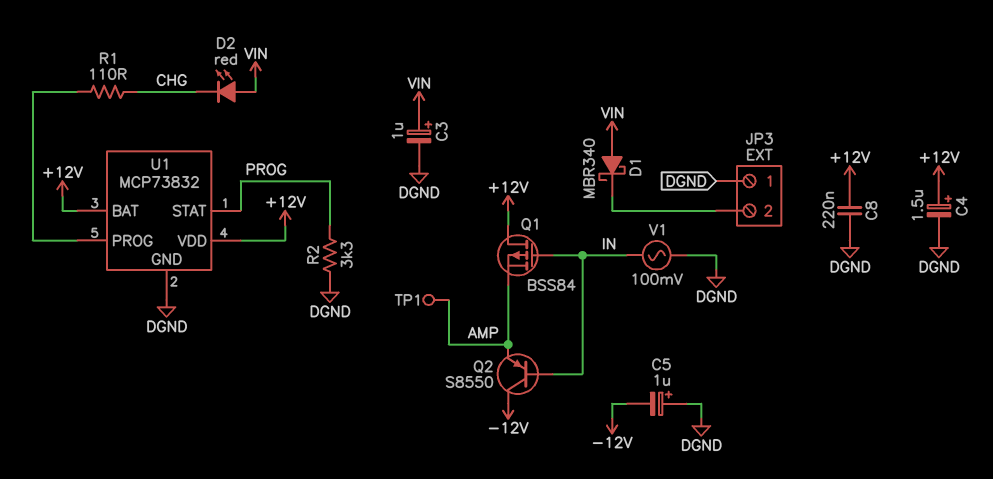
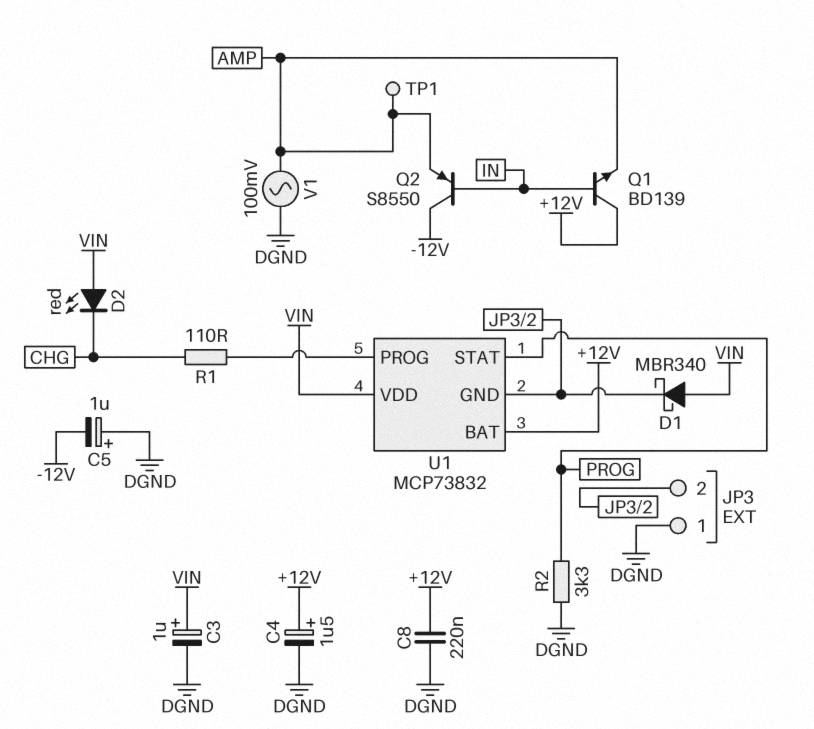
Q1: PMOS BSS84 (G IN, D +12V, S AMP) -> NPN BD139 (B IN, C +12V, E AMP)
U1 pin GND: DGND -> JP3/2
U1 pin VDD: +12V -> VIN
V1: AC 100mV (DGND, IN) -> AC 100mV (AMP, DGND)

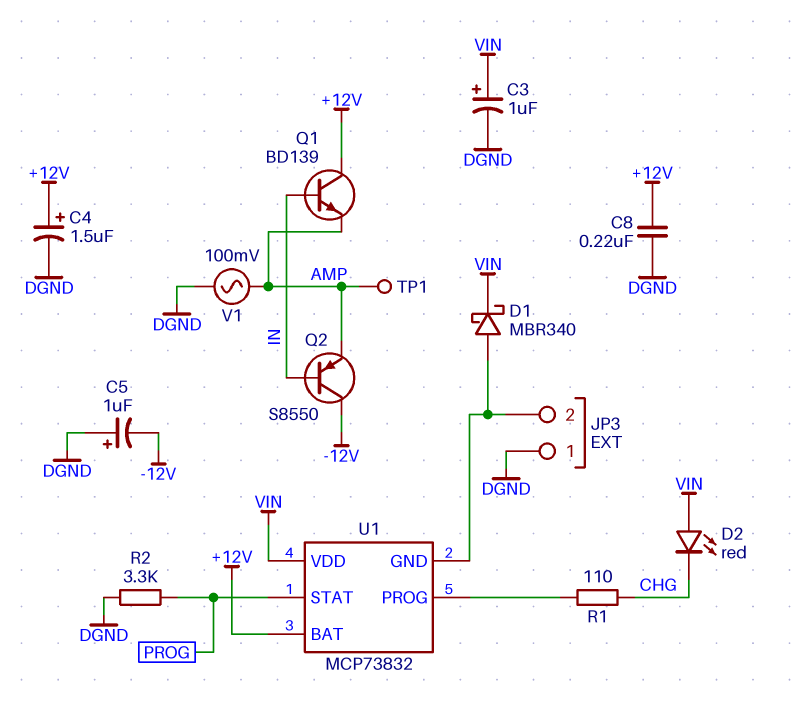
D1: schottky MBR340 (A VIN, K JP3/2) -> schottky MBR340 (A JP3/2, K VIN)

